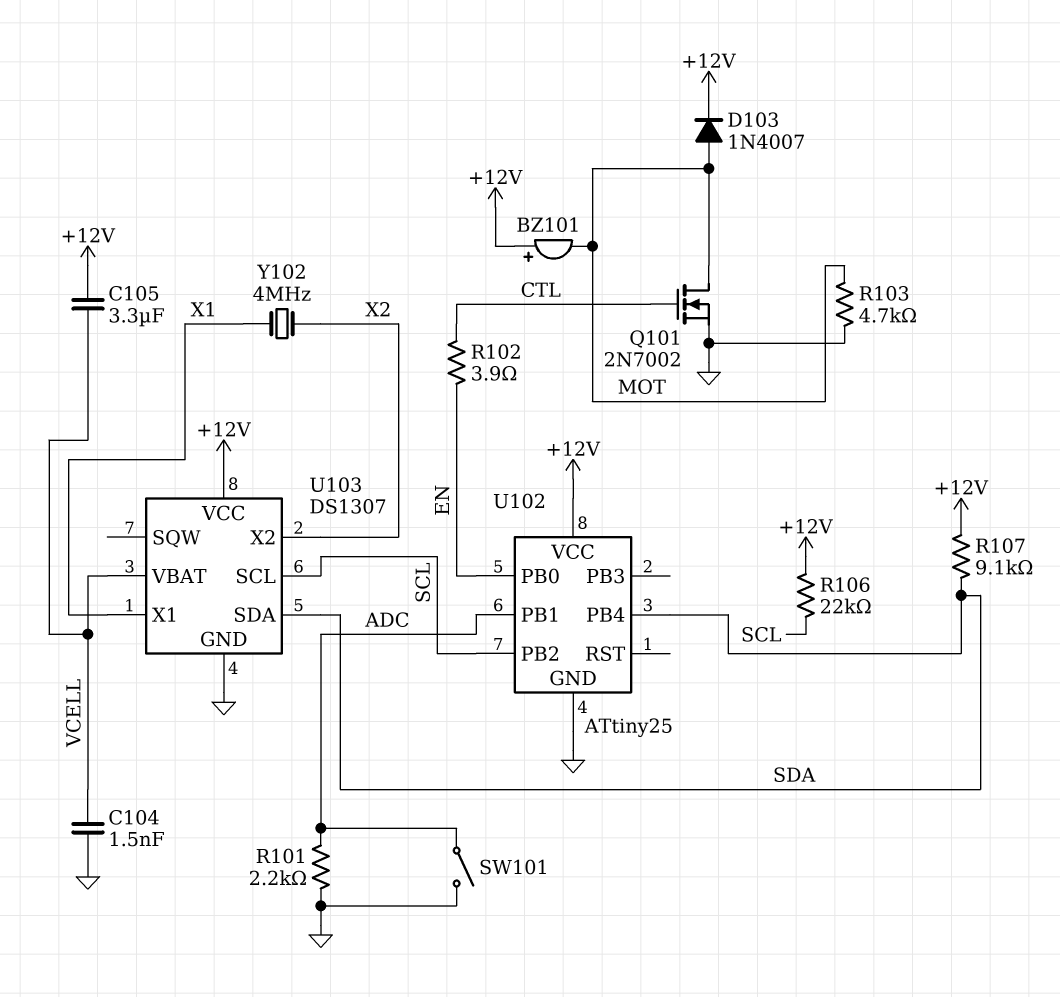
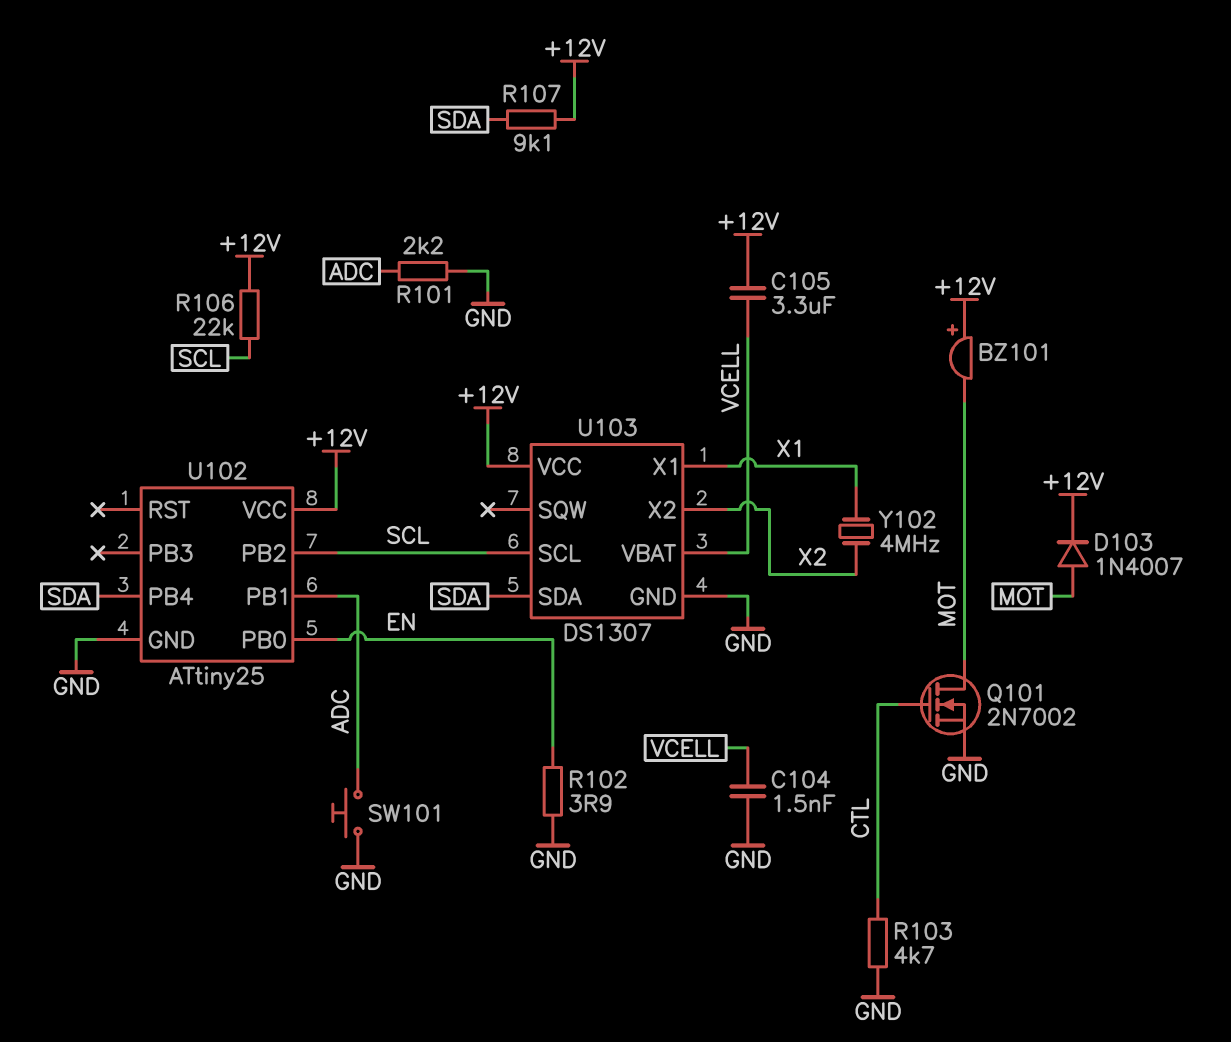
R102: 3.9 (CTL, EN) -> 3.9 (EN, GND)
R103: 4.7k (GND, MOT) -> 4.7k (CTL, GND)
SW101: switch (ADC, GND) -> button (ADC, GND)

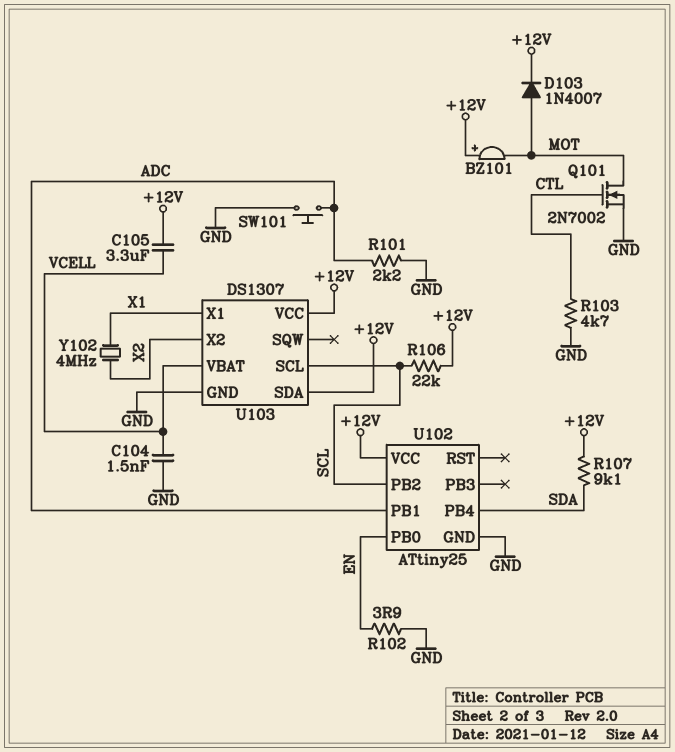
U103 pin SDA: SDA -> +12V

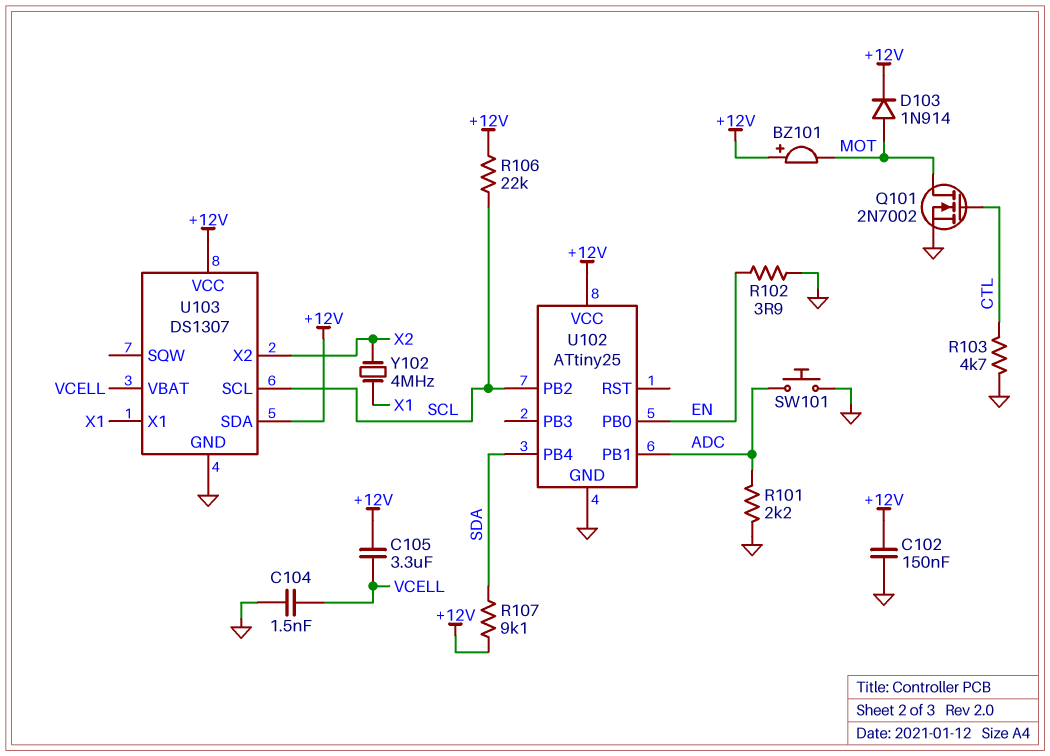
C102: none -> 150nF (+12V, GND)
D103: diode 1N4007 (A MOT, K +12V) -> diode 1N914 (A MOT, K +12V)

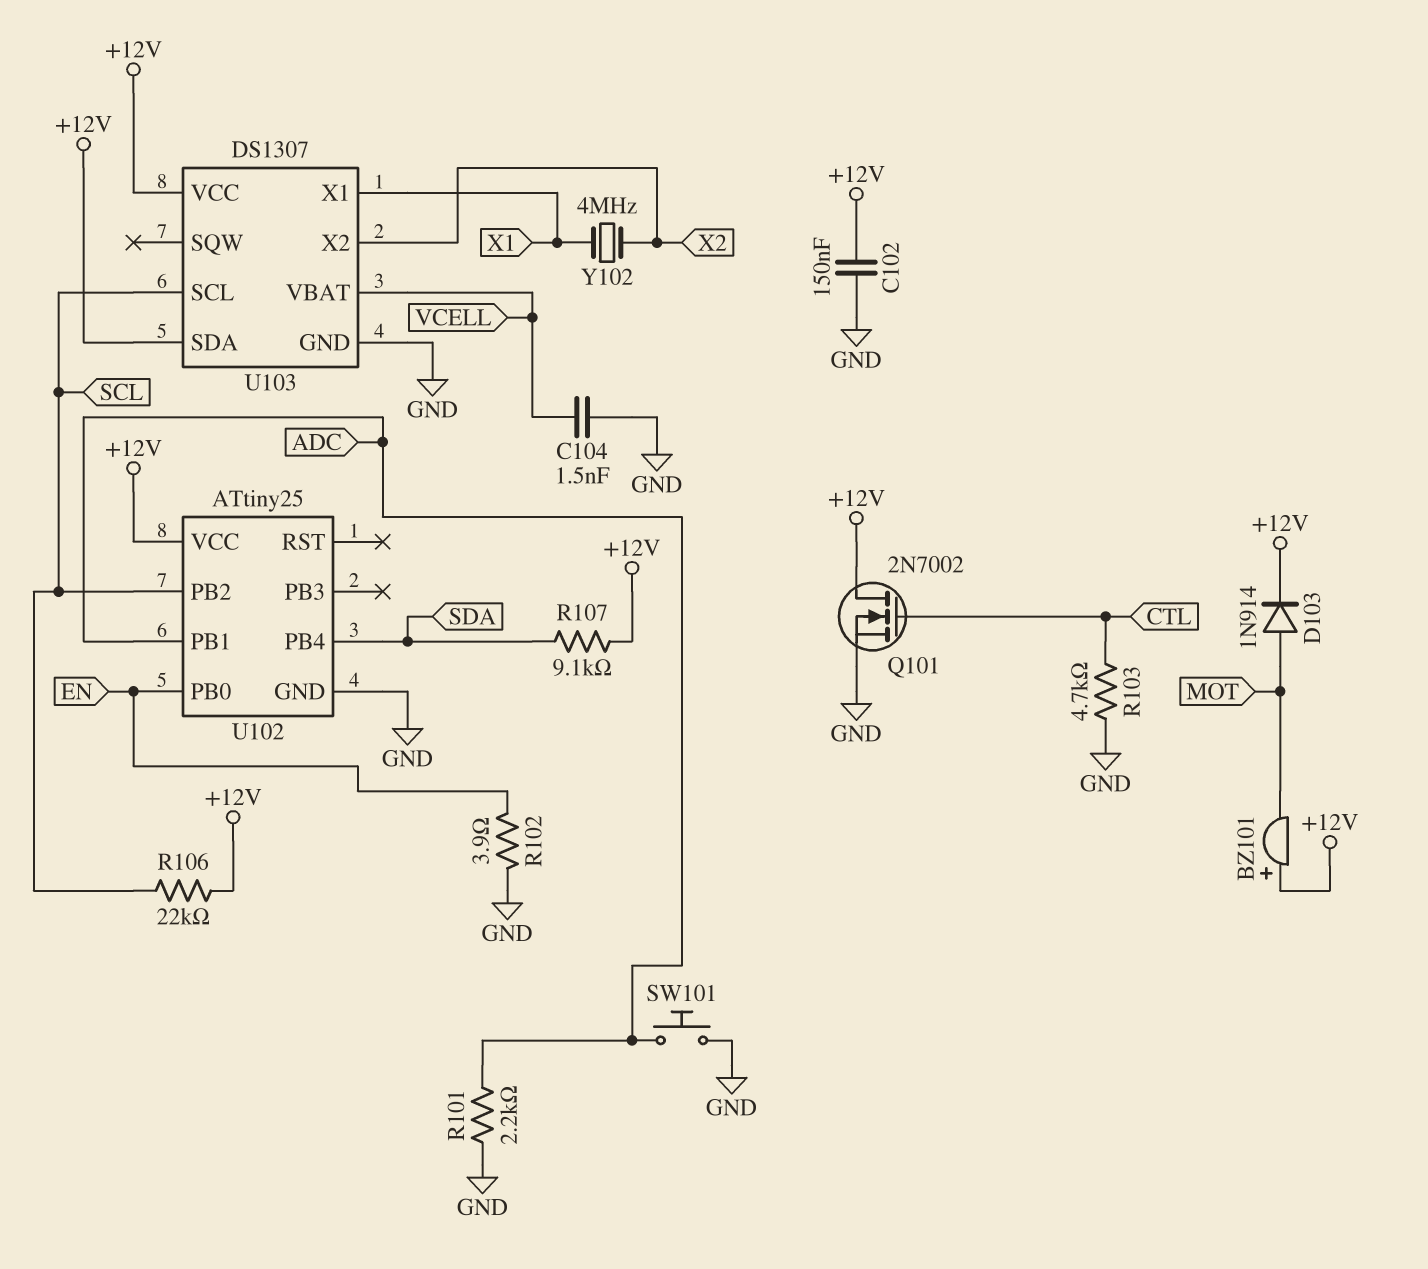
C105: 3.3uF (+12V, VCELL) -> none
Q101: NMOS 2N7002 (G CTL, D MOT, S GND) -> NMOS 2N7002 (G CTL, D +12V, S GND)

